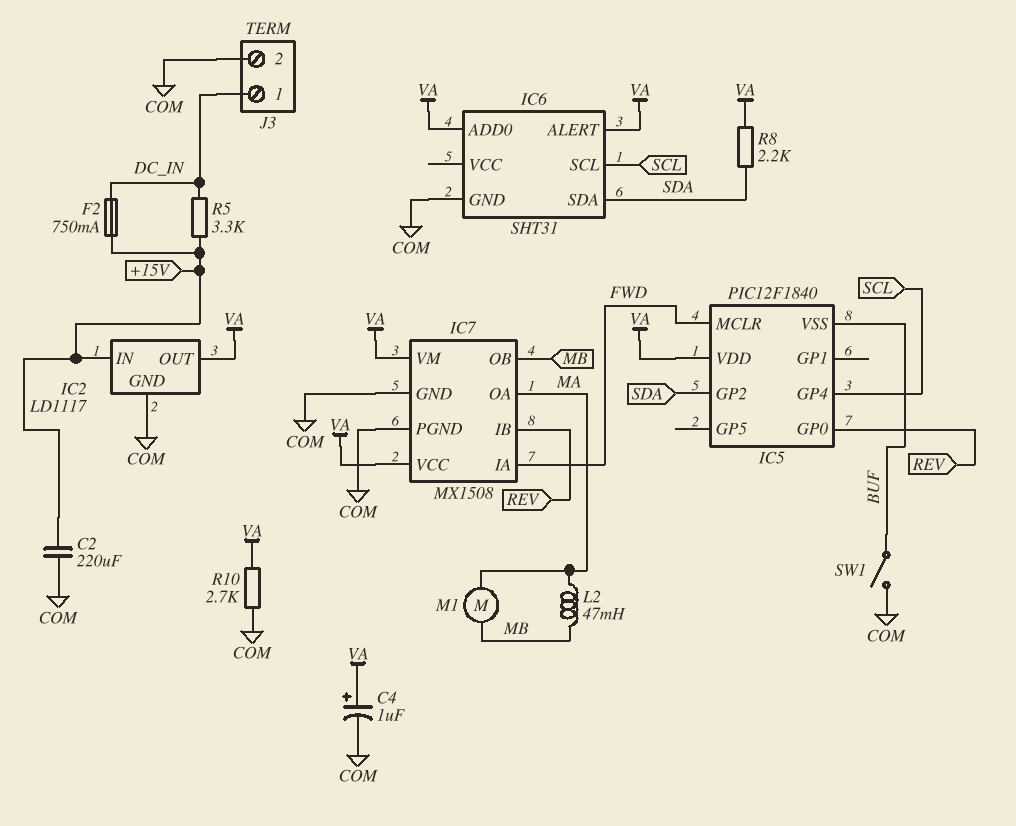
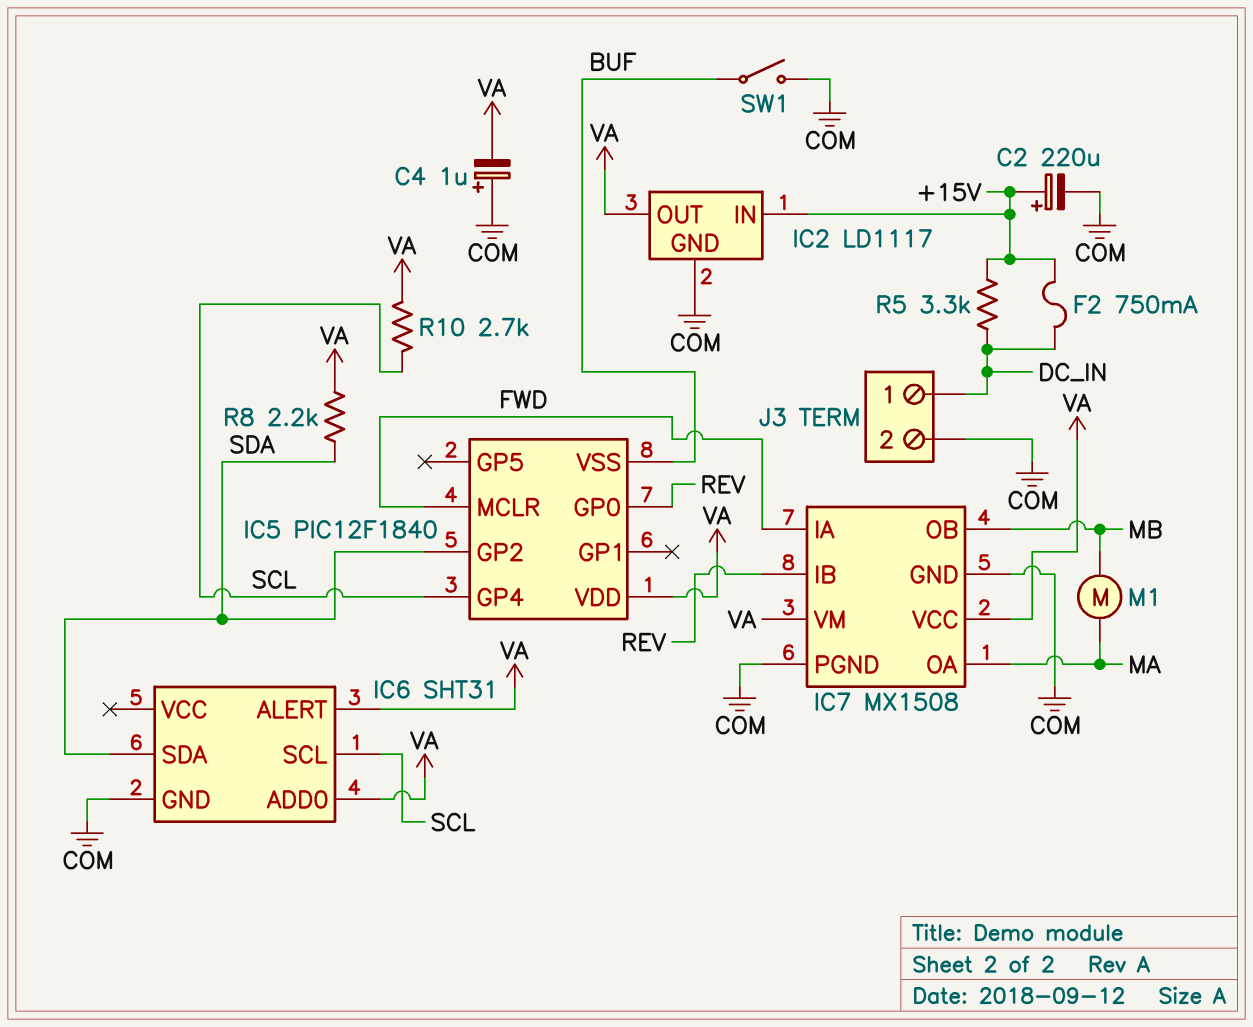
C2: 220uF (+15V, COM) -> 220uF (plus +15V, minus COM)
C4: 1uF (plus VA, minus COM) -> 1uF (plus COM, minus VA)
L2: 47mH (MA, MB) -> none
R10: 2.7k (COM, VA) -> 2.7k (SCL, VA)

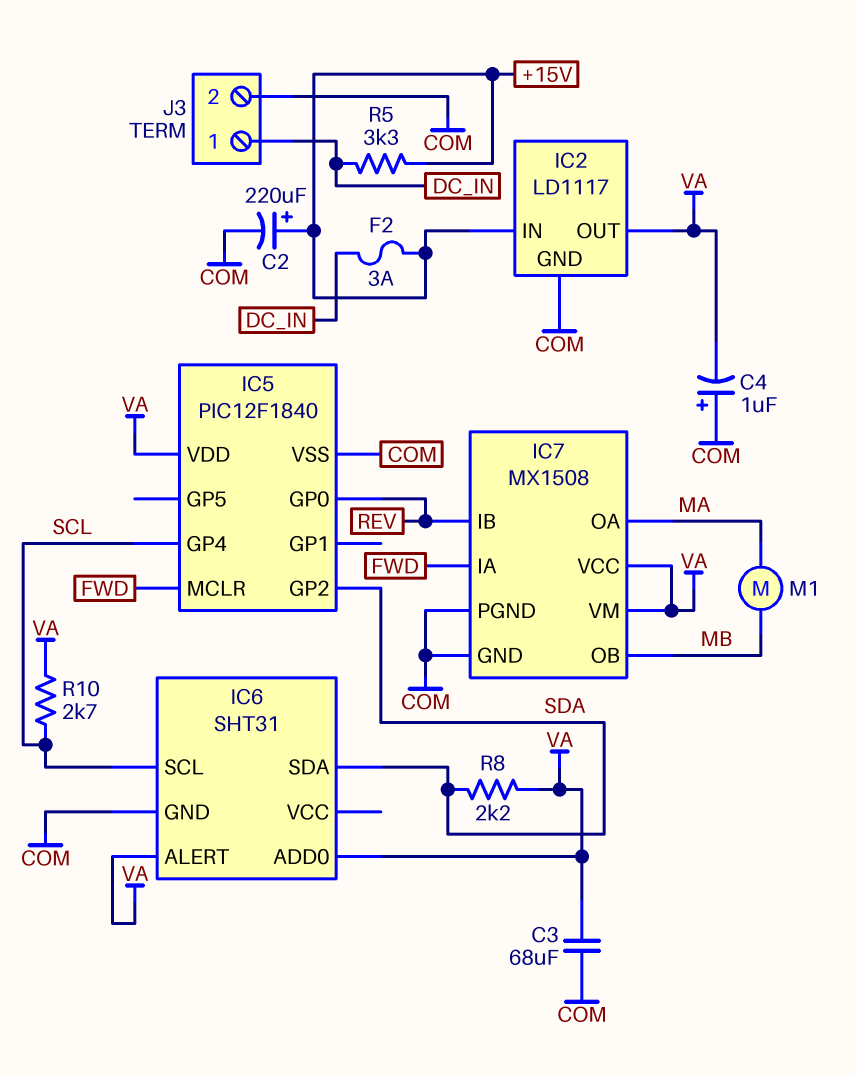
C3: none -> 68uF (COM, VA)
F2: 750mA (+15V, DC_IN) -> 3A (+15V, DC_IN)
IC5 pin VSS: BUF -> COM
SW1: switch (BUF, COM) -> none

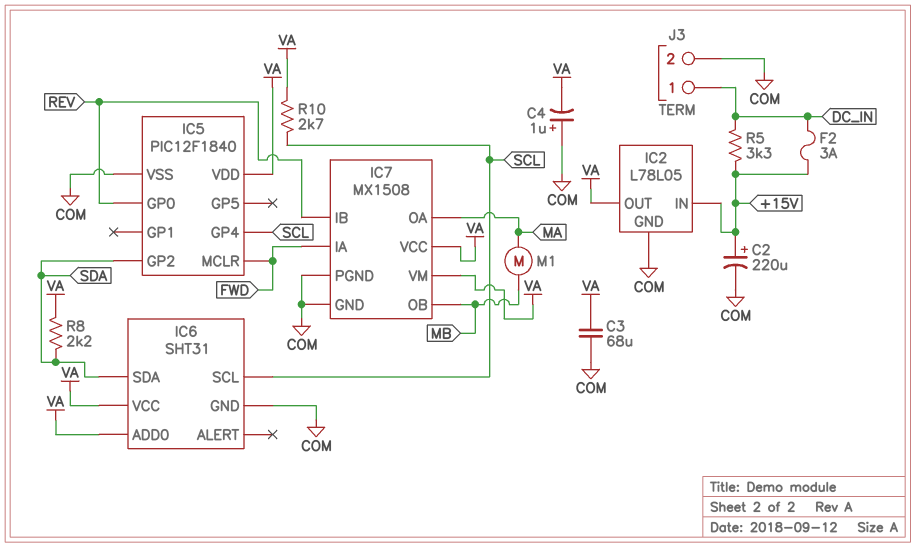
IC2: LD1117 -> L78L05
IC6 pin ALERT: VA -> none
IC6 pin VCC: none -> VA

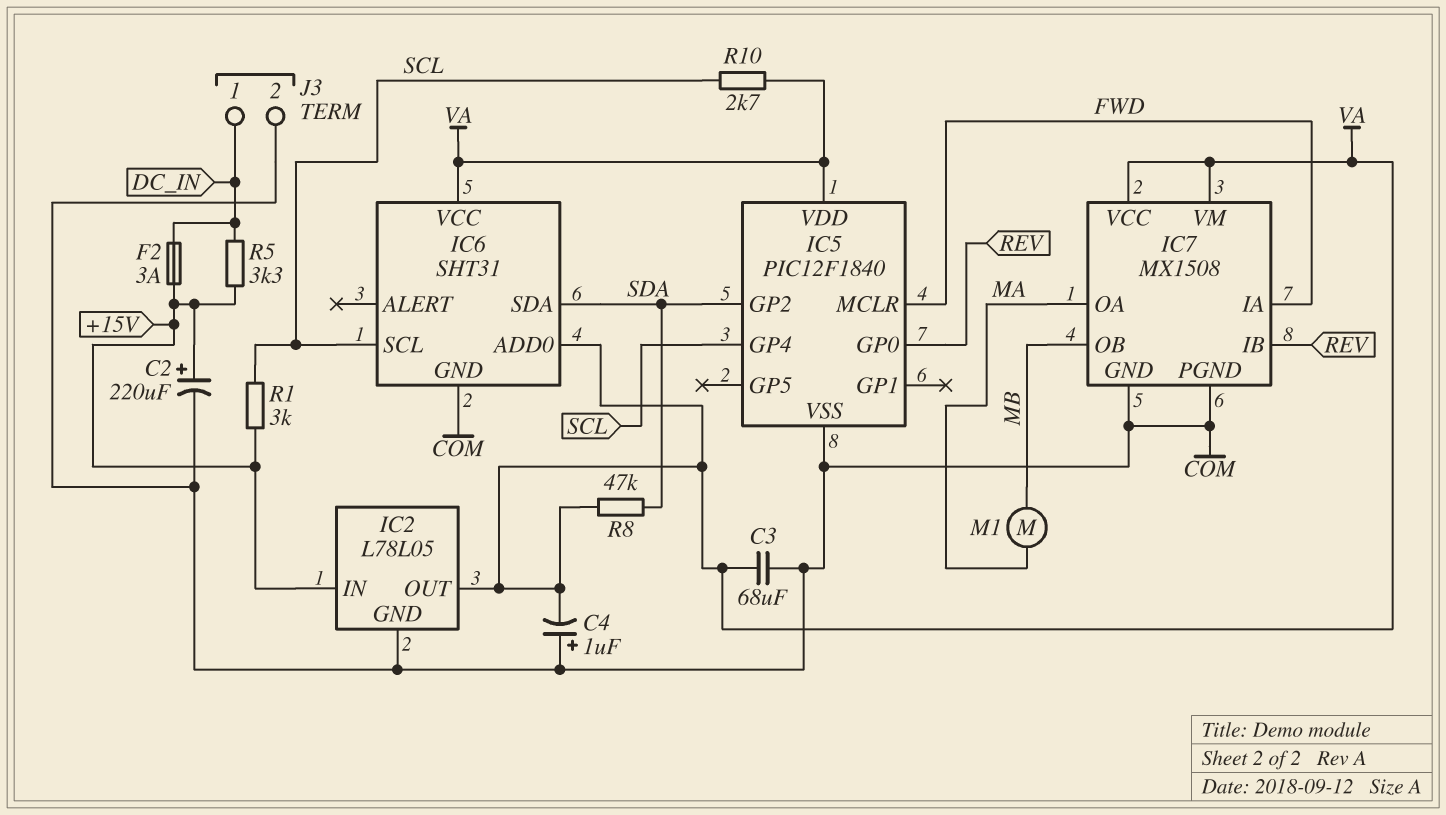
R1: none -> 3k (+15V, SCL)
R8: 2.2k (SDA, VA) -> 47k (SDA, VA)

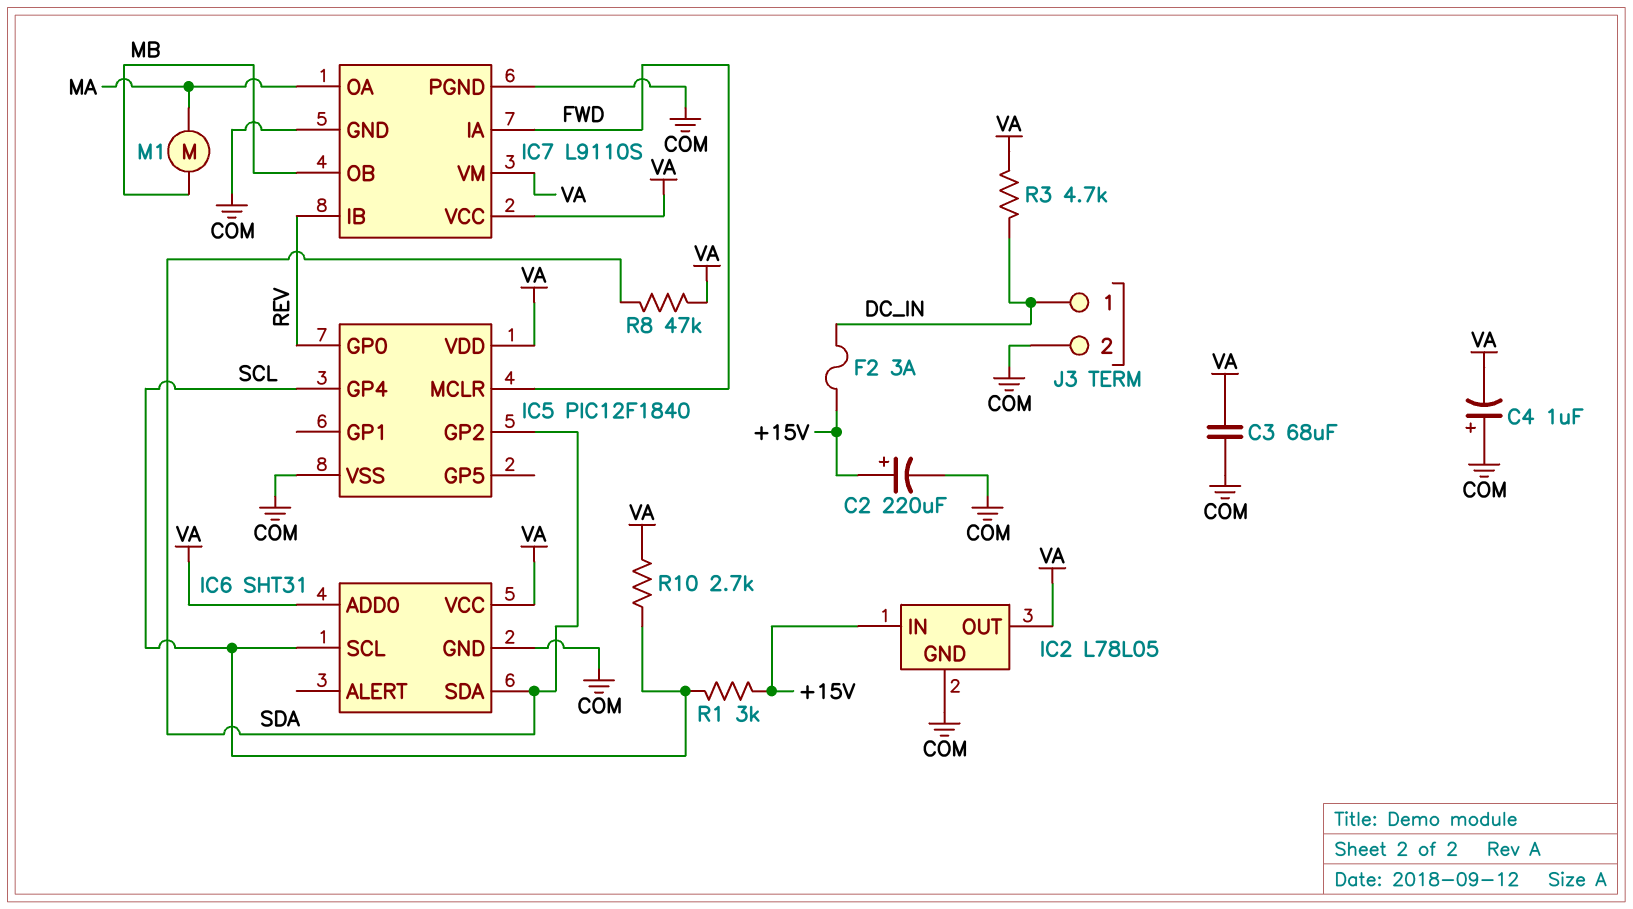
IC7: MX1508 -> L9110S
R3: none -> 4.7k (DC_IN, VA)
R5: 3.3k (+15V, DC_IN) -> none

